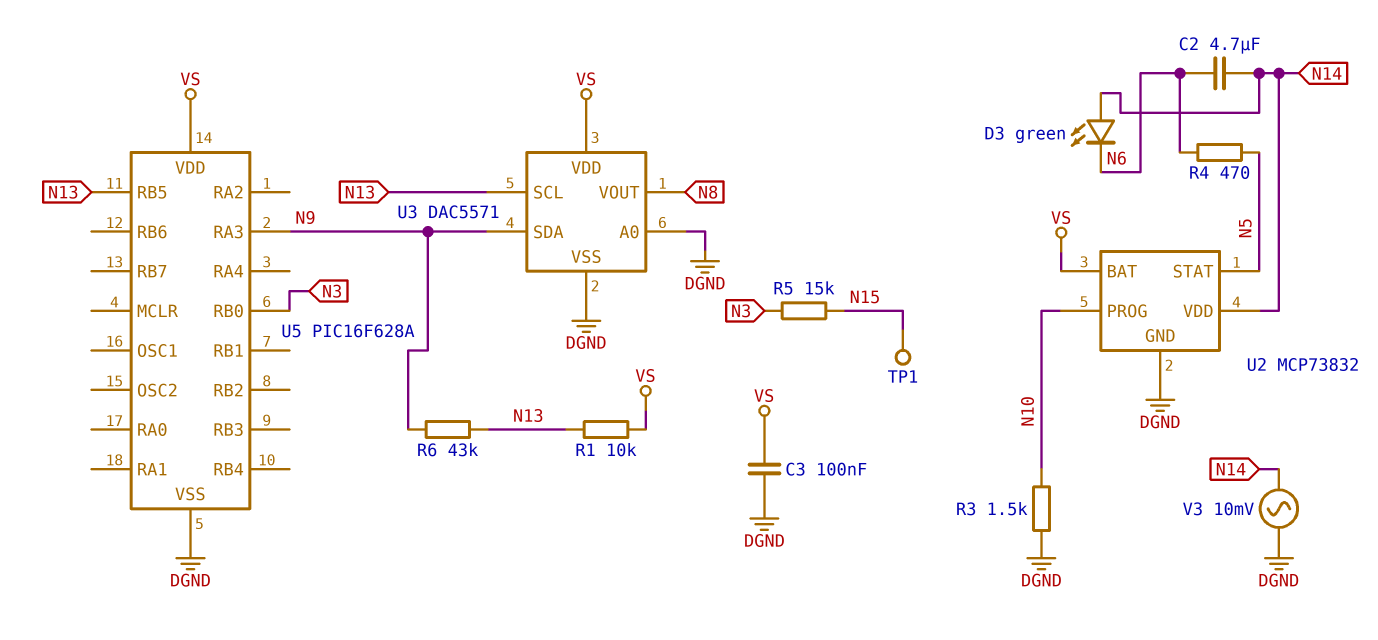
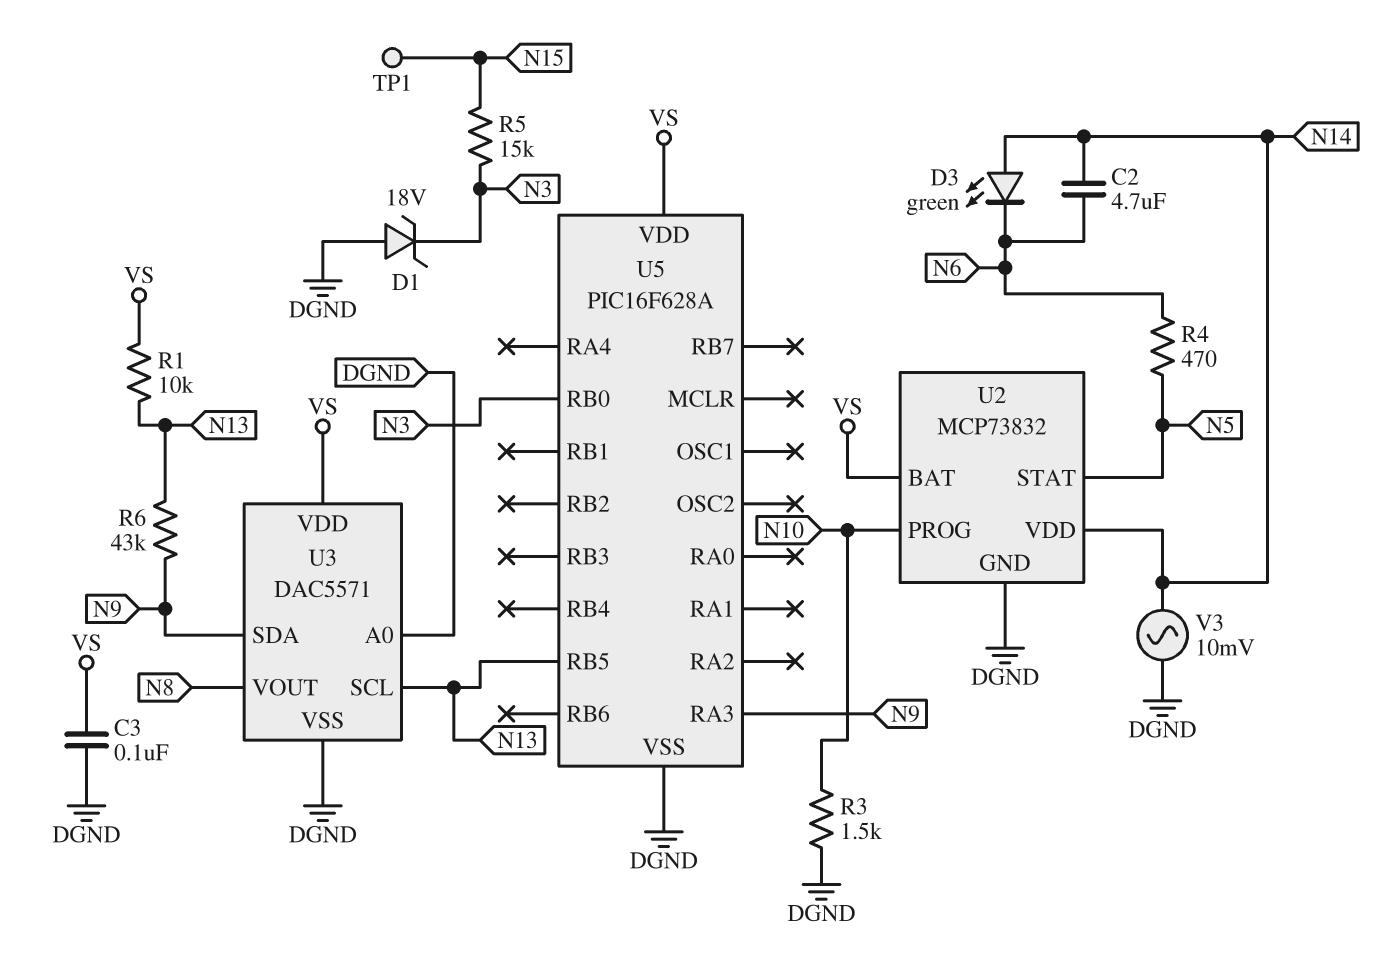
D1: none -> zener 18V (A DGND, K N3)

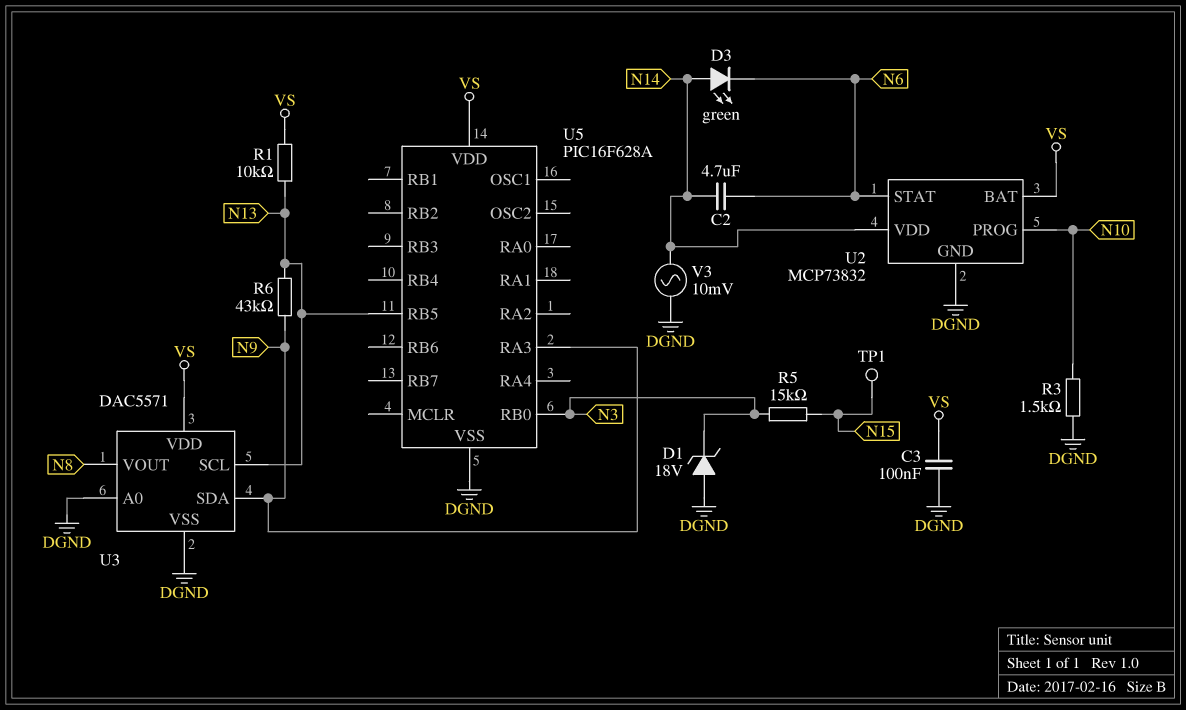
R4: 470 (N5, N6) -> none
U2 pin STAT: N5 -> N6

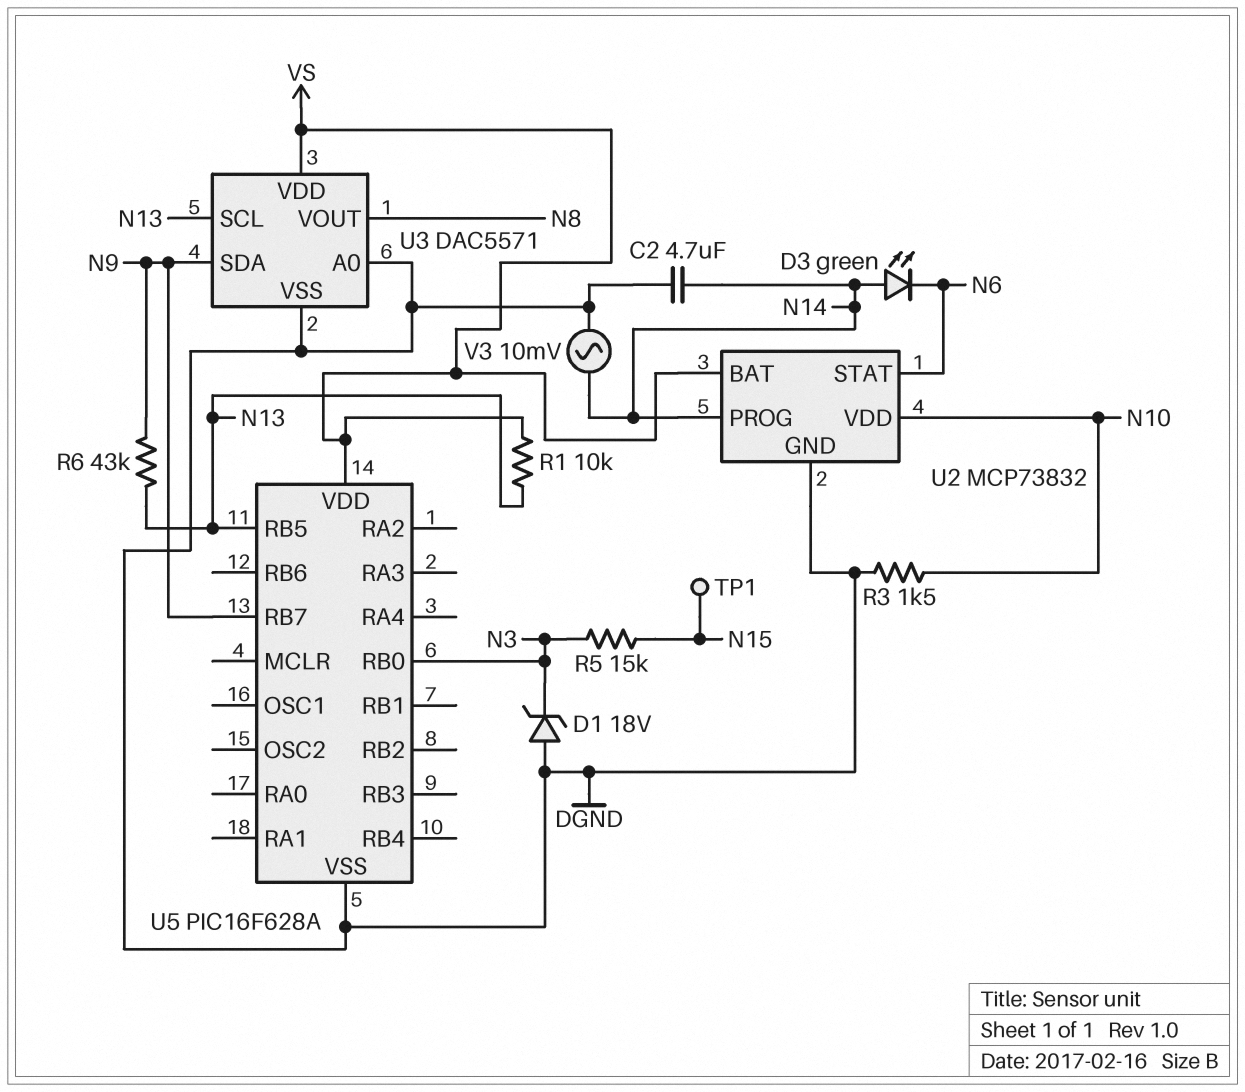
C2: 4.7uF (N6, N14) -> 4.7uF (DGND, N14)
C3: 100nF (DGND, VS) -> none
U2 pin PROG: N10 -> N14
U2 pin VDD: N14 -> N10
U5 pin RA3: N9 -> none
U5 pin RB7: none -> N9

